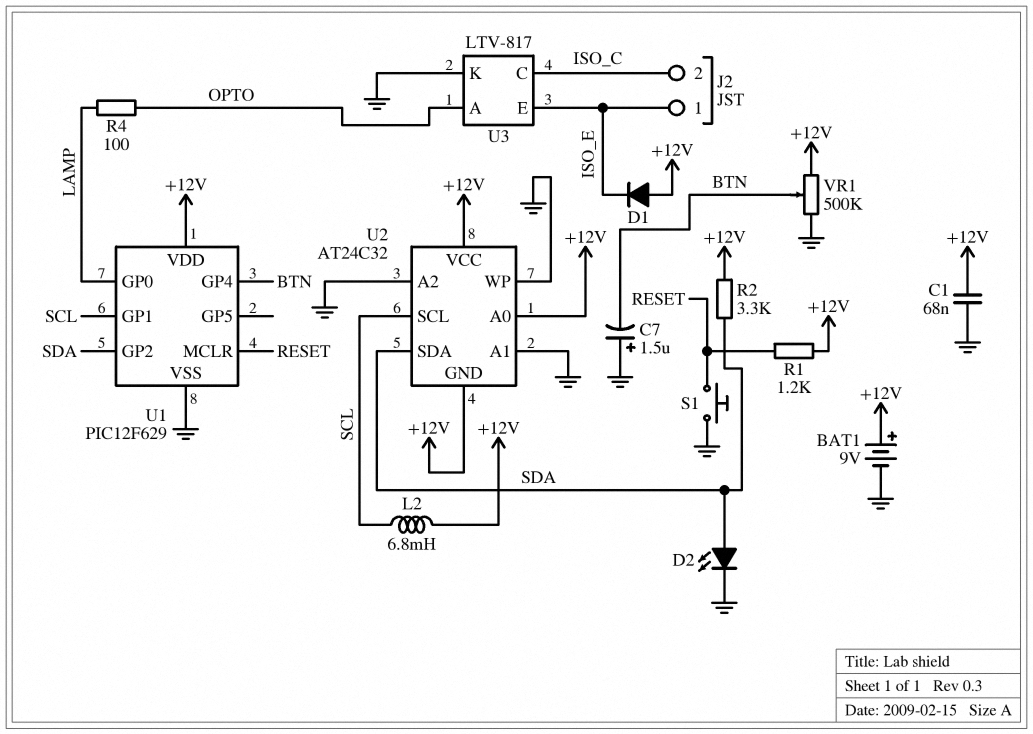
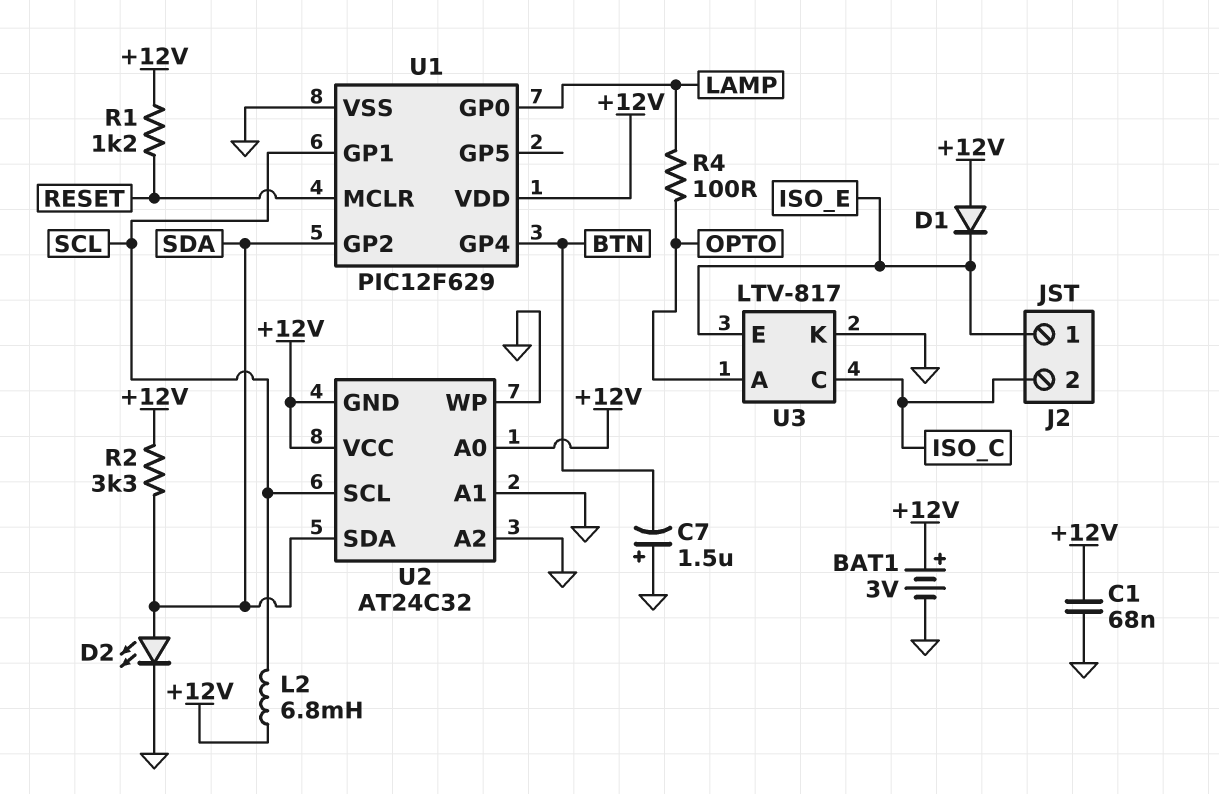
BAT1: 9V (plus +12V, minus GND) -> 3V (plus +12V, minus GND)
S1: button (GND, RESET) -> none
VR1: 500k (+12V, GND, wiper BTN) -> none

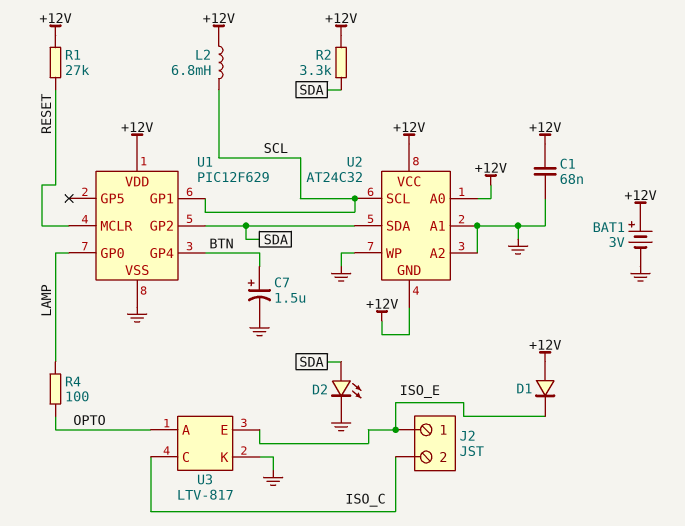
C7: 1.5uF (plus GND, minus BTN) -> 1.5uF (plus BTN, minus GND)
R1: 1.2k (+12V, RESET) -> 27k (+12V, RESET)

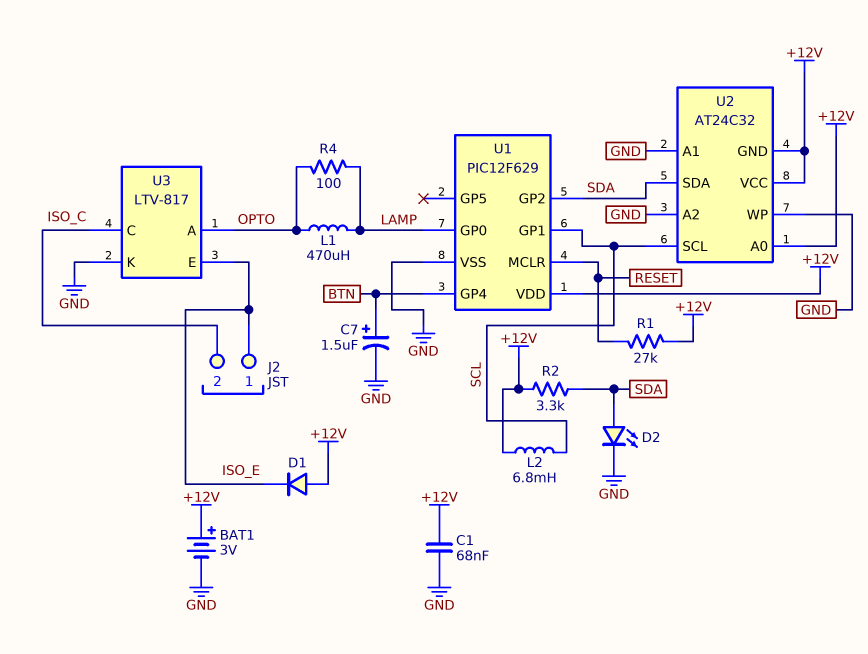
L1: none -> 470uH (LAMP, OPTO)

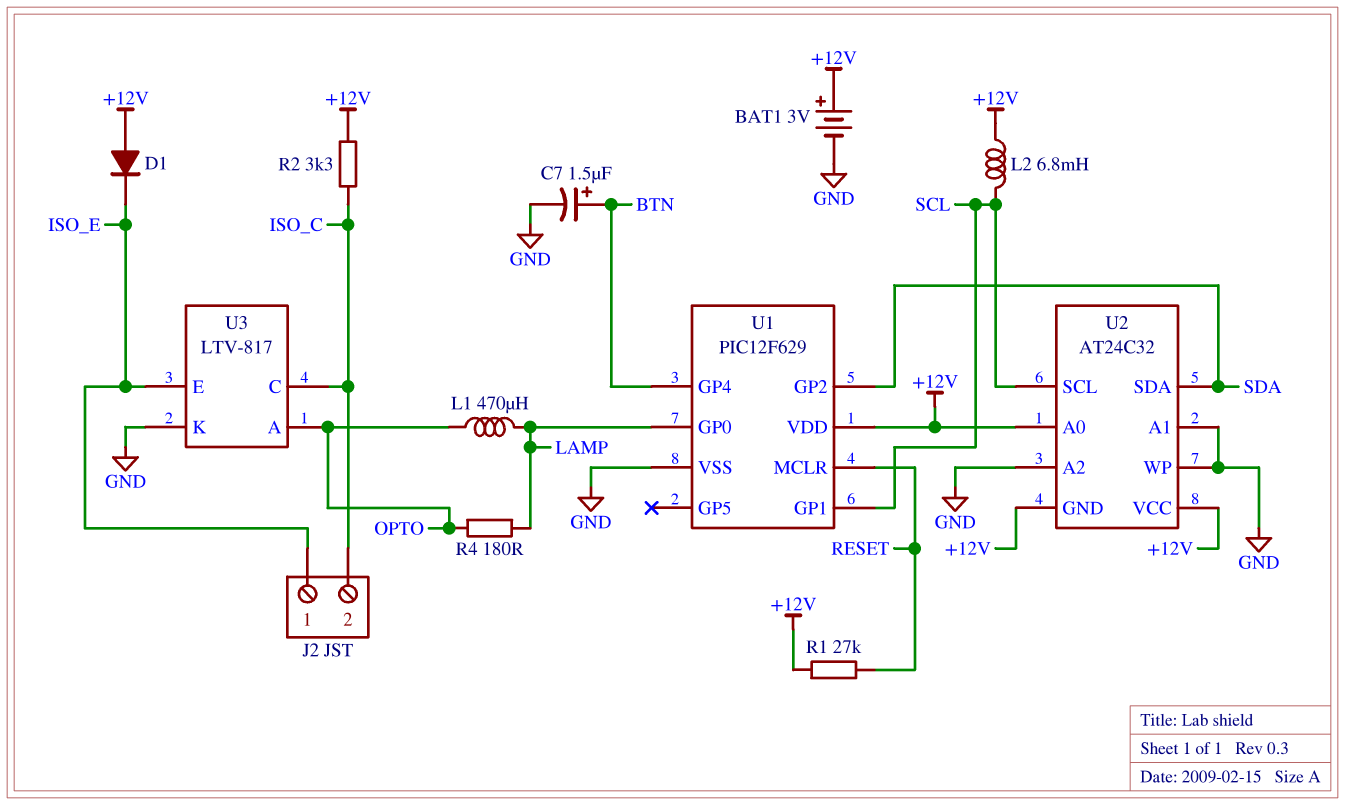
C1: 68nF (+12V, GND) -> none
D2: LED (A SDA, K GND) -> none
R2: 3.3k (+12V, SDA) -> 3.3k (+12V, ISO_C)
R4: 100 (LAMP, OPTO) -> 180 (LAMP, OPTO)

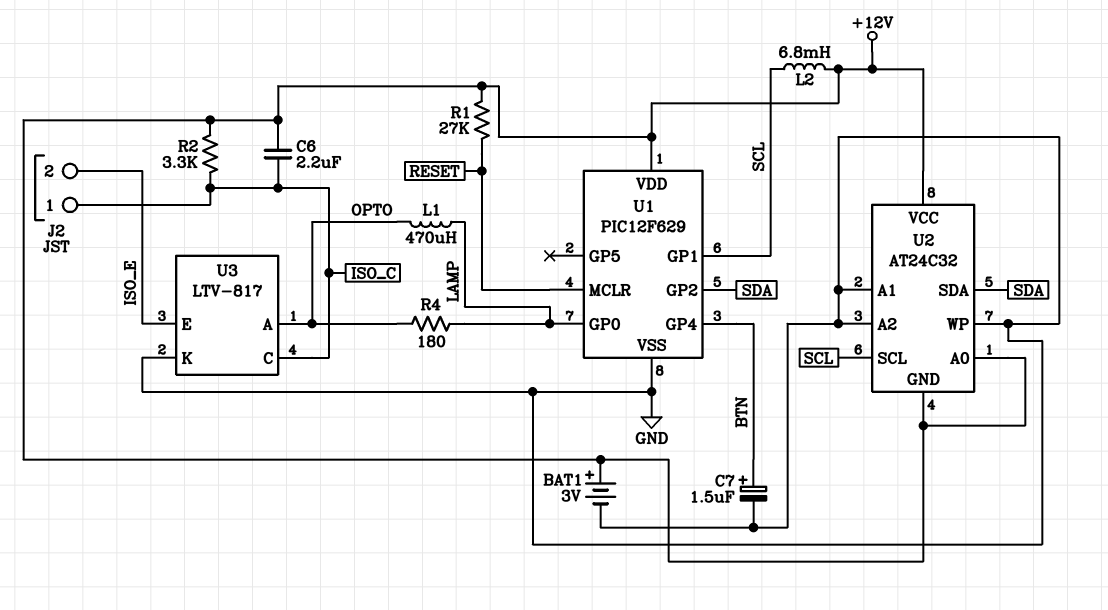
C6: none -> 2.2uF (+12V, ISO_C)
D1: diode (A +12V, K ISO_E) -> none
J2 pin 1: ISO_E -> ISO_C
J2 pin 2: ISO_C -> ISO_E

